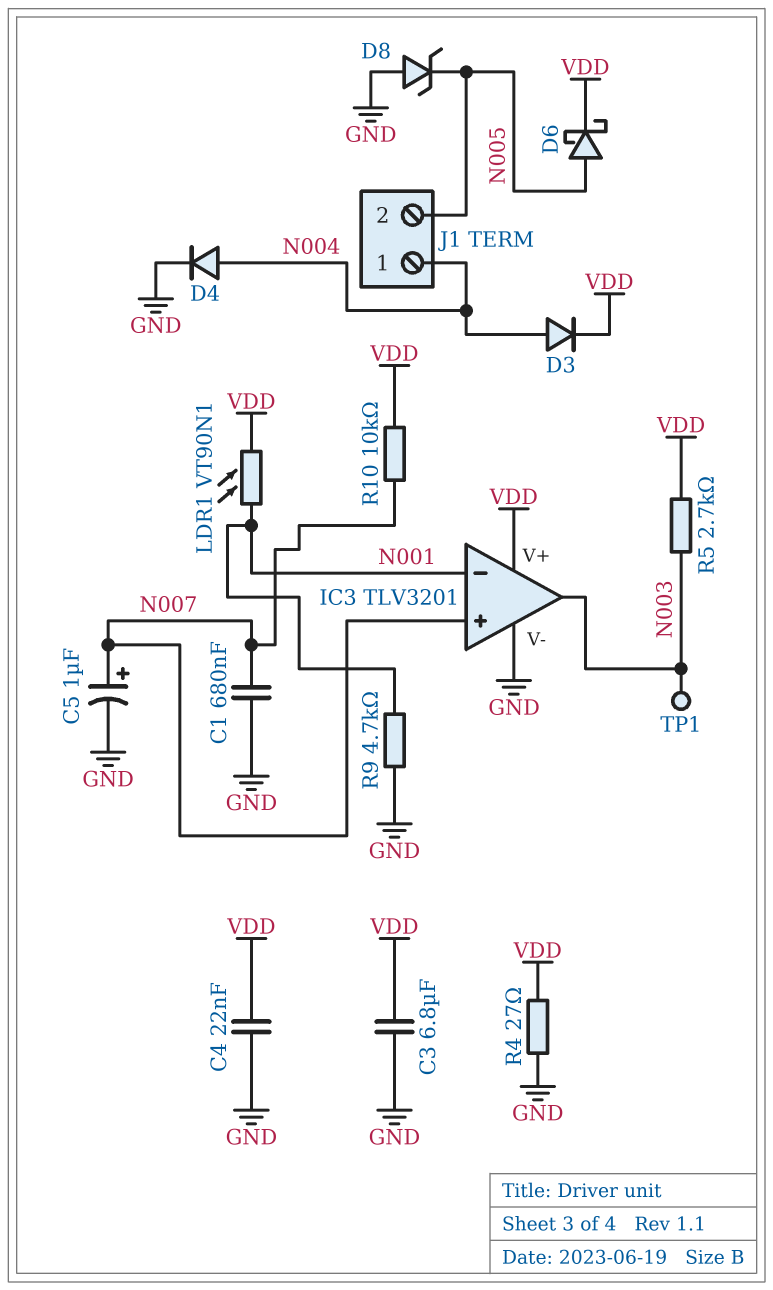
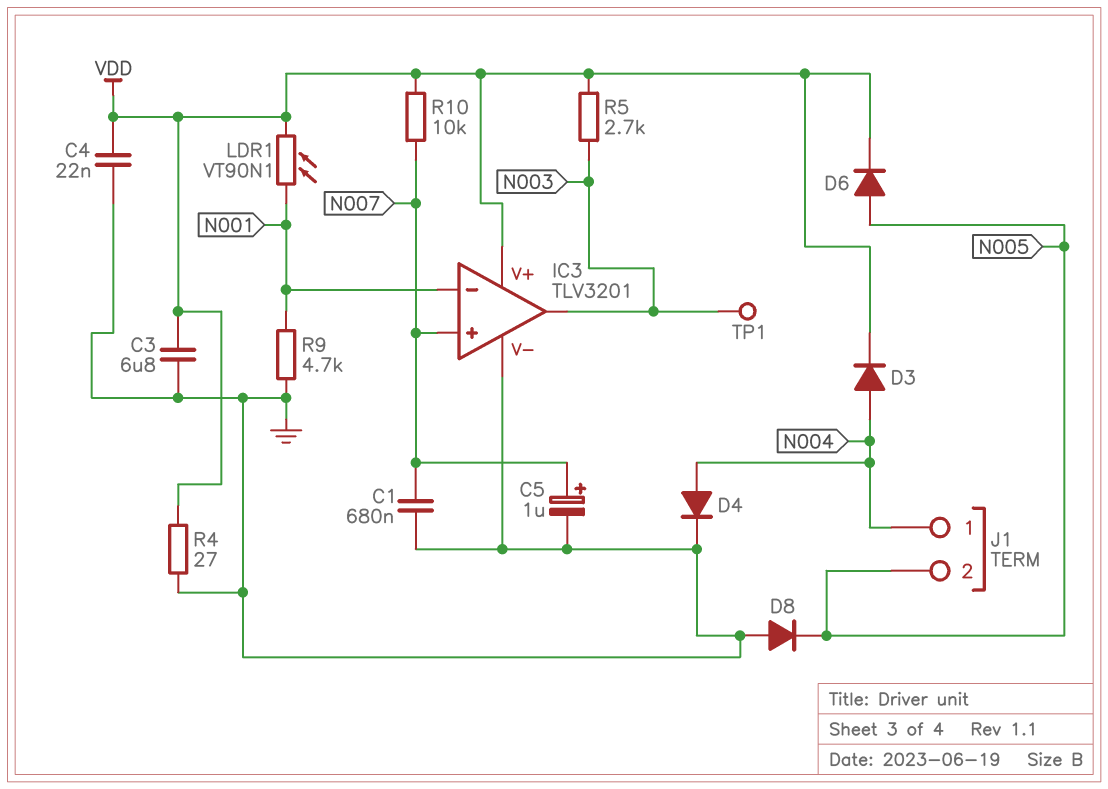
D6: schottky (A N005, K VDD) -> diode (A N005, K VDD)
D8: zener (A GND, K N005) -> diode (A GND, K N005)

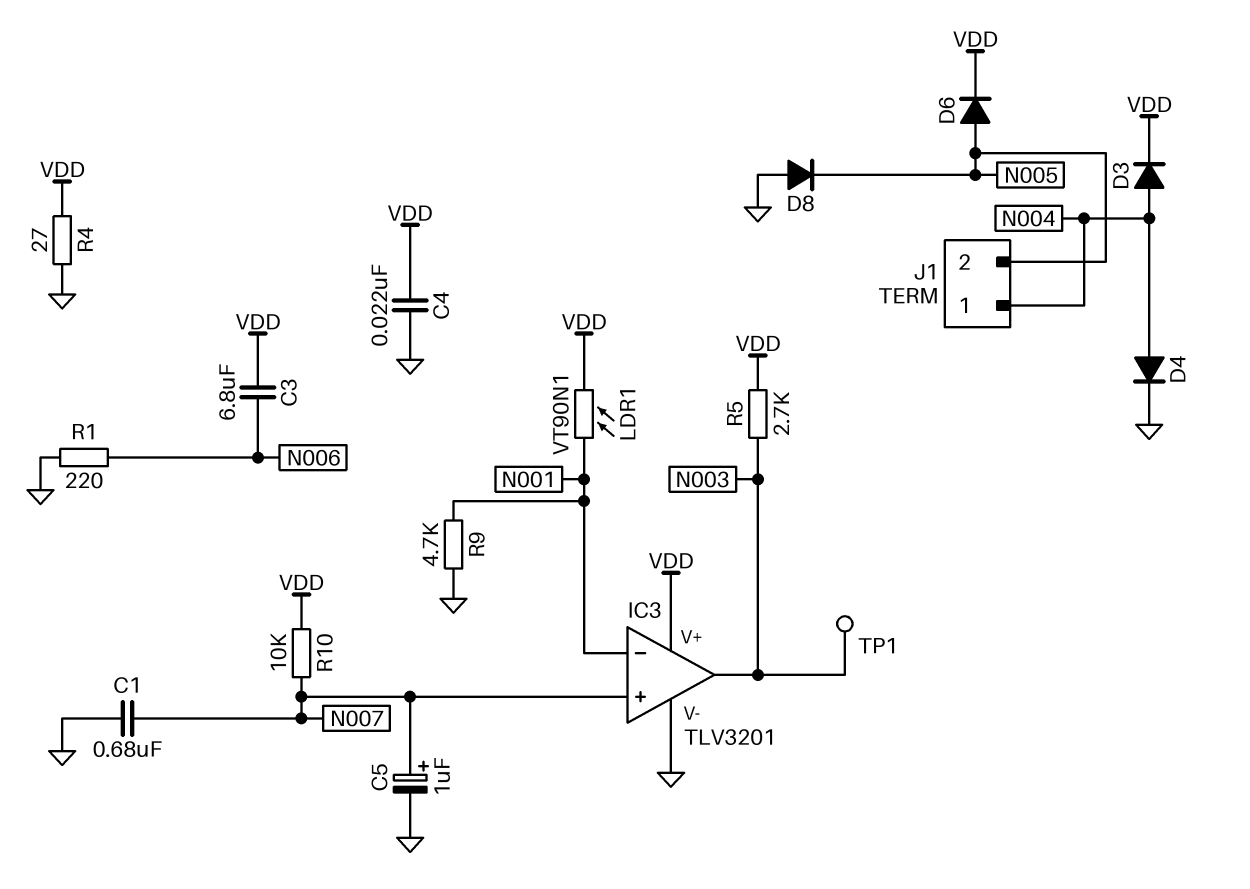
C3: 6.8uF (GND, VDD) -> 6.8uF (N006, VDD)
R1: none -> 220 (GND, N006)

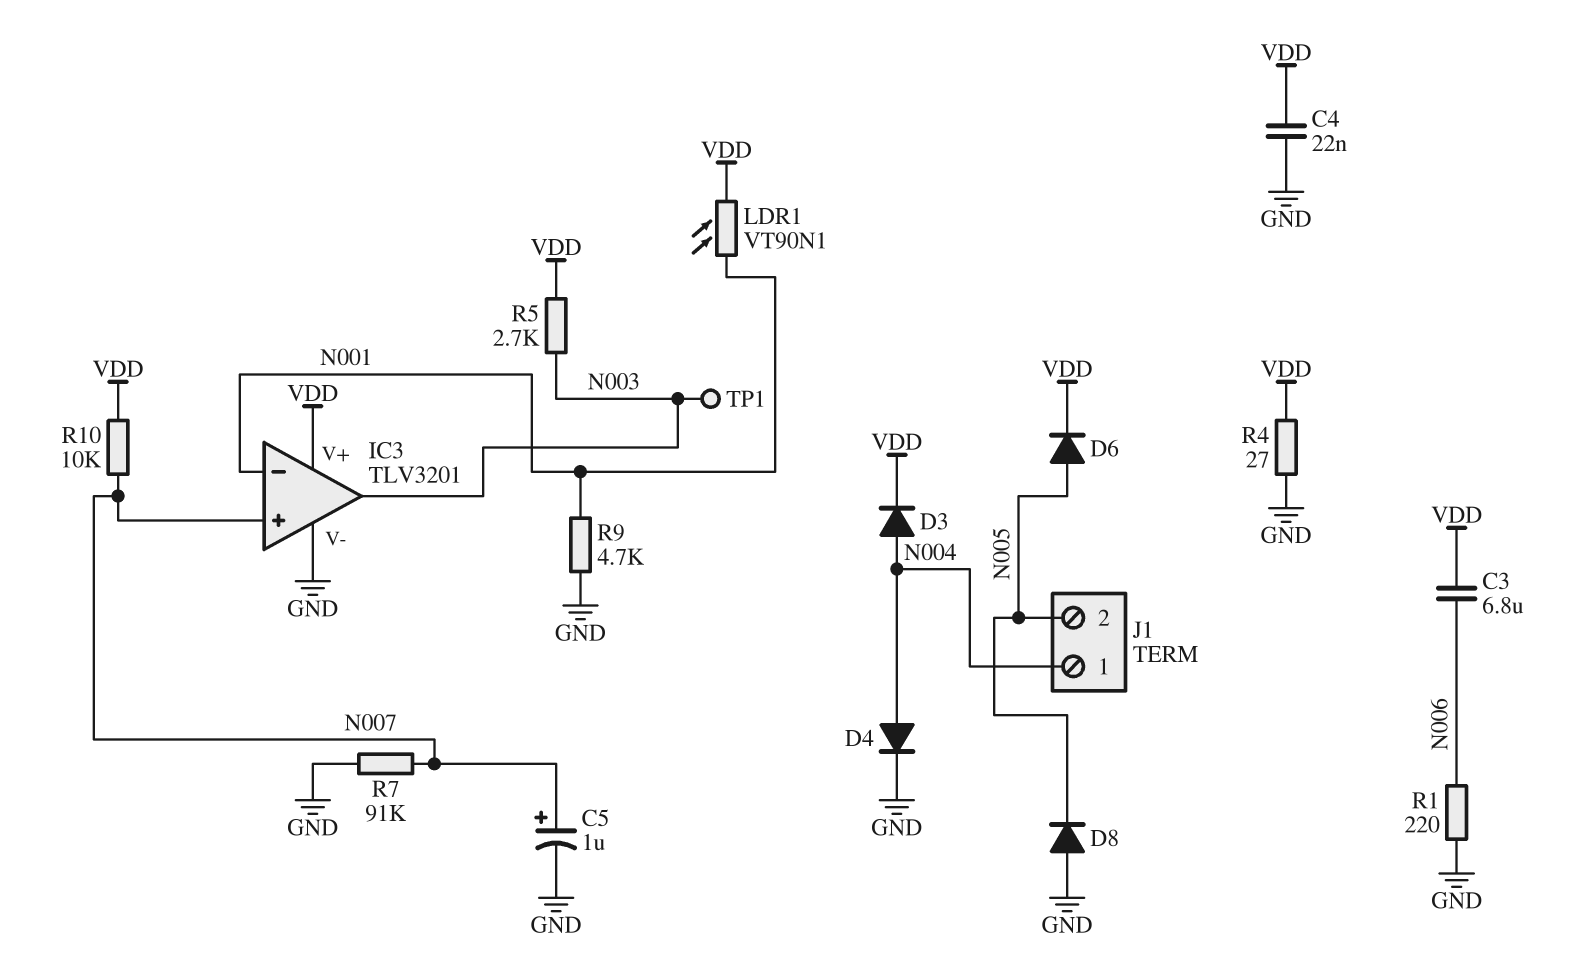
C1: 680nF (GND, N007) -> none
R7: none -> 91k (GND, N007)

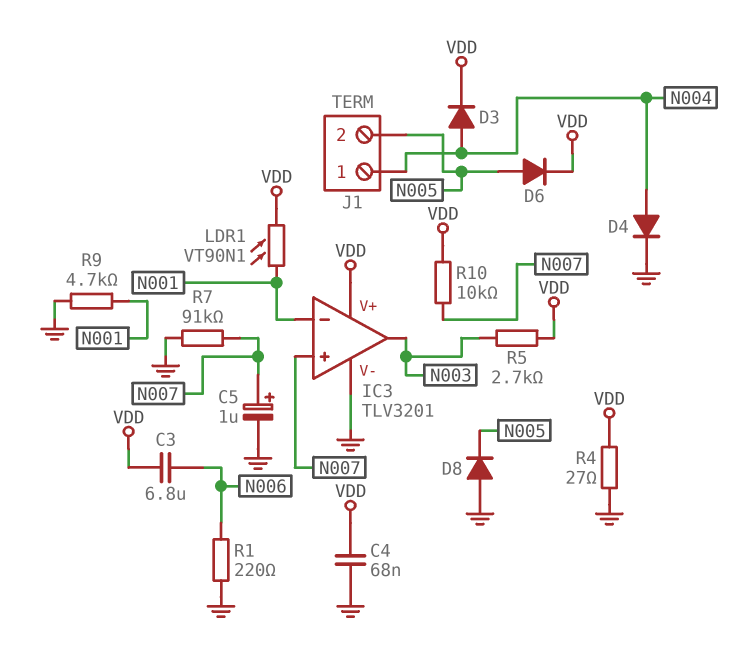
C4: 22nF (GND, VDD) -> 68nF (GND, VDD)
TP1: test point (N003) -> none

